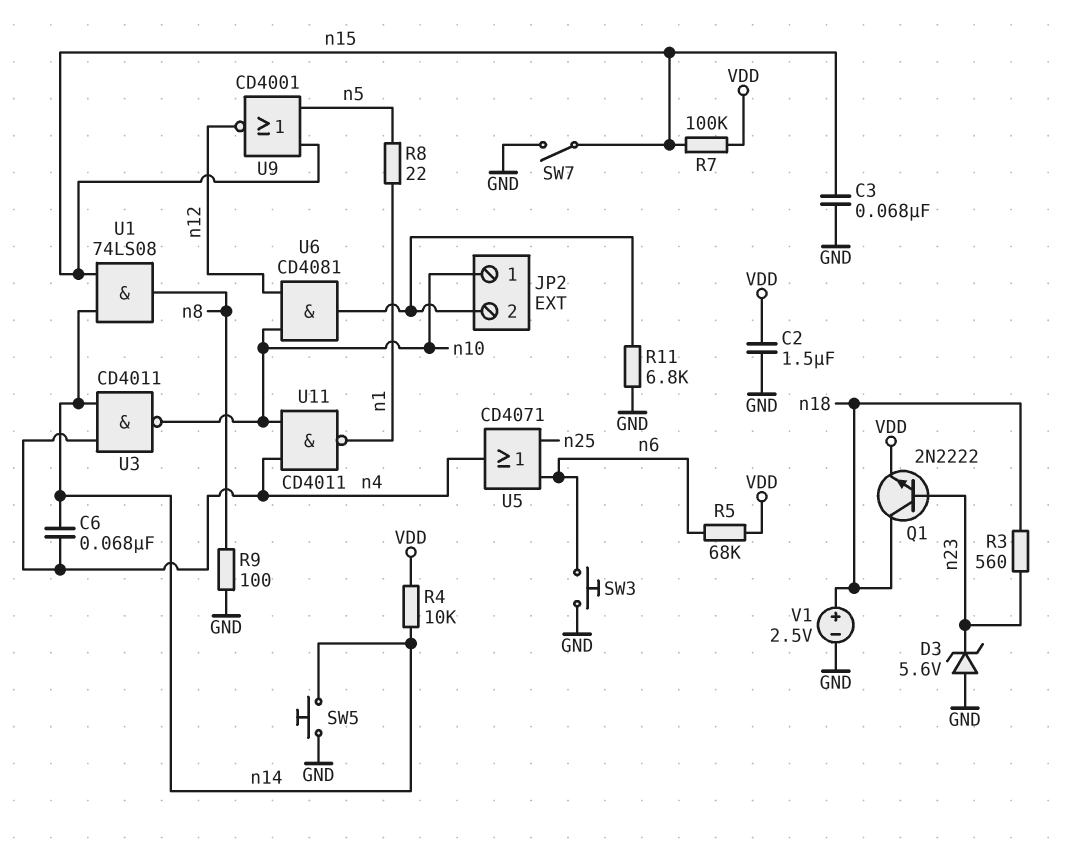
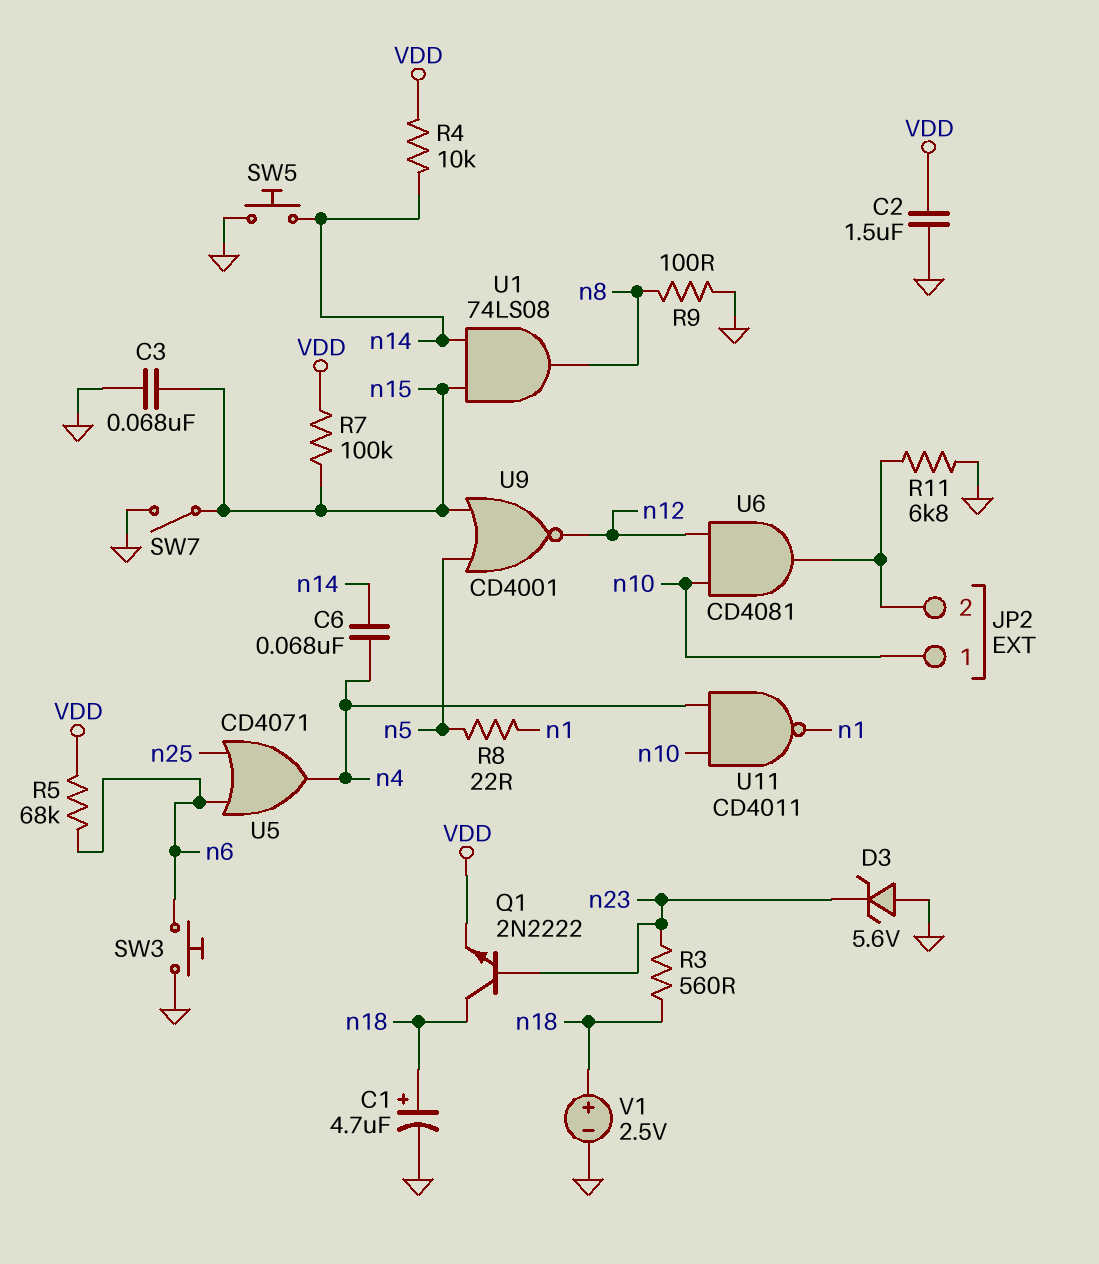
C1: none -> 4.7uF (plus n18, minus GND)
U3: NAND CD4011 (in n4, in n14, out n10) -> none

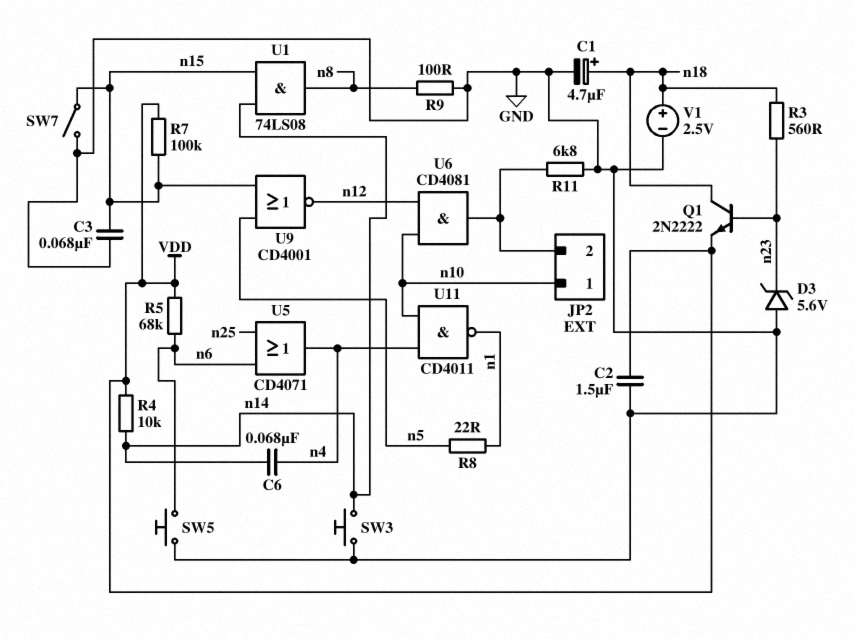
SW3: button (GND, n6) -> button (GND, n14)
SW5: button (GND, n14) -> button (GND, n6)

